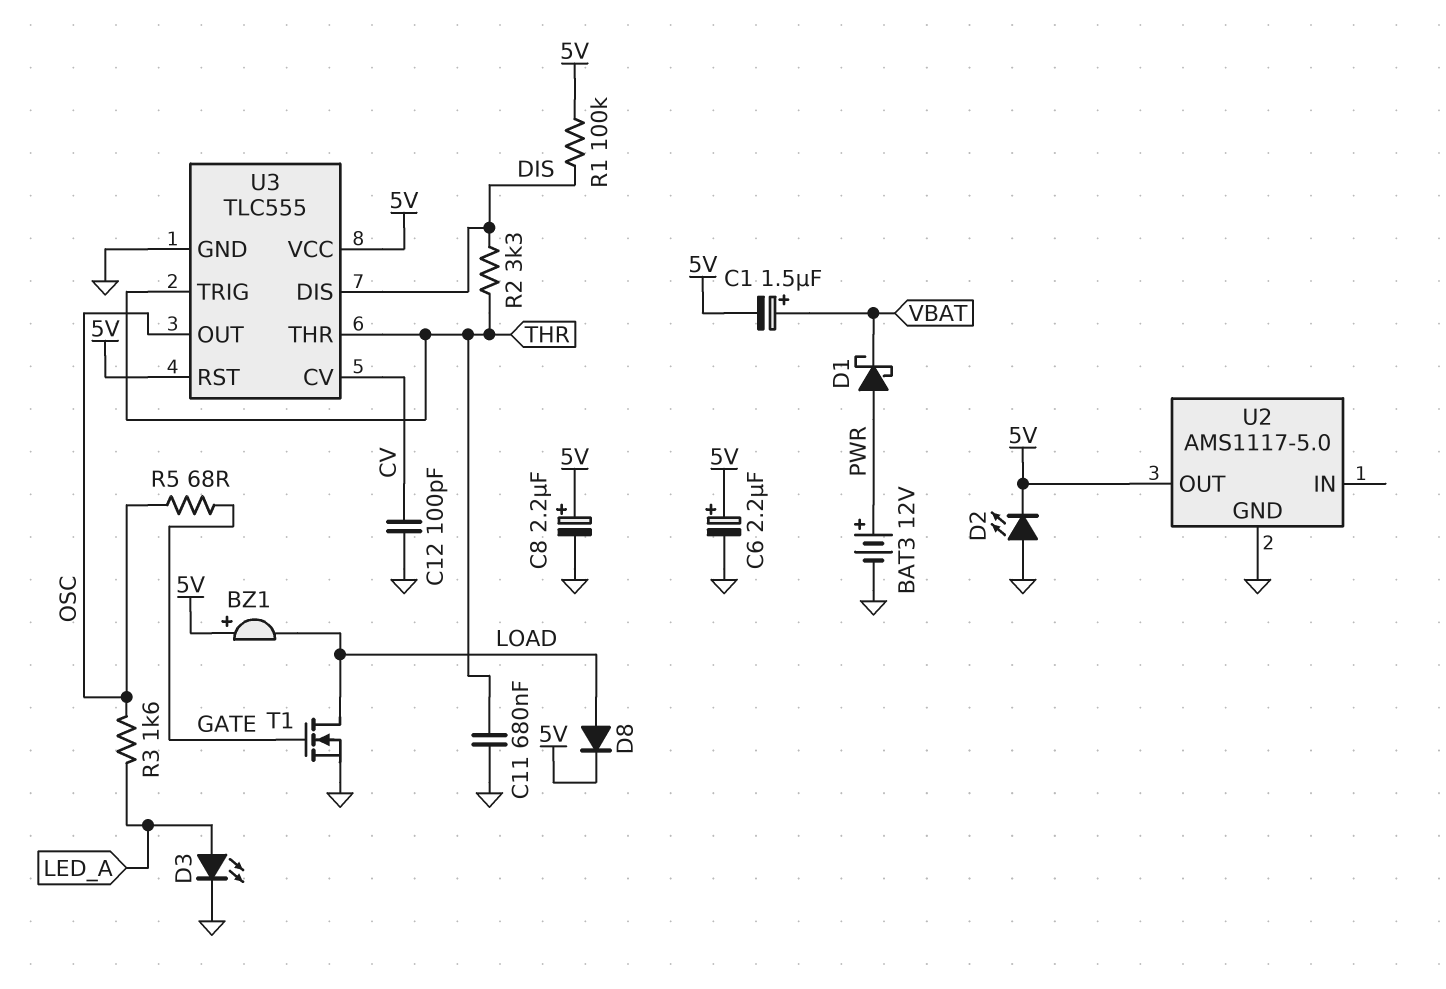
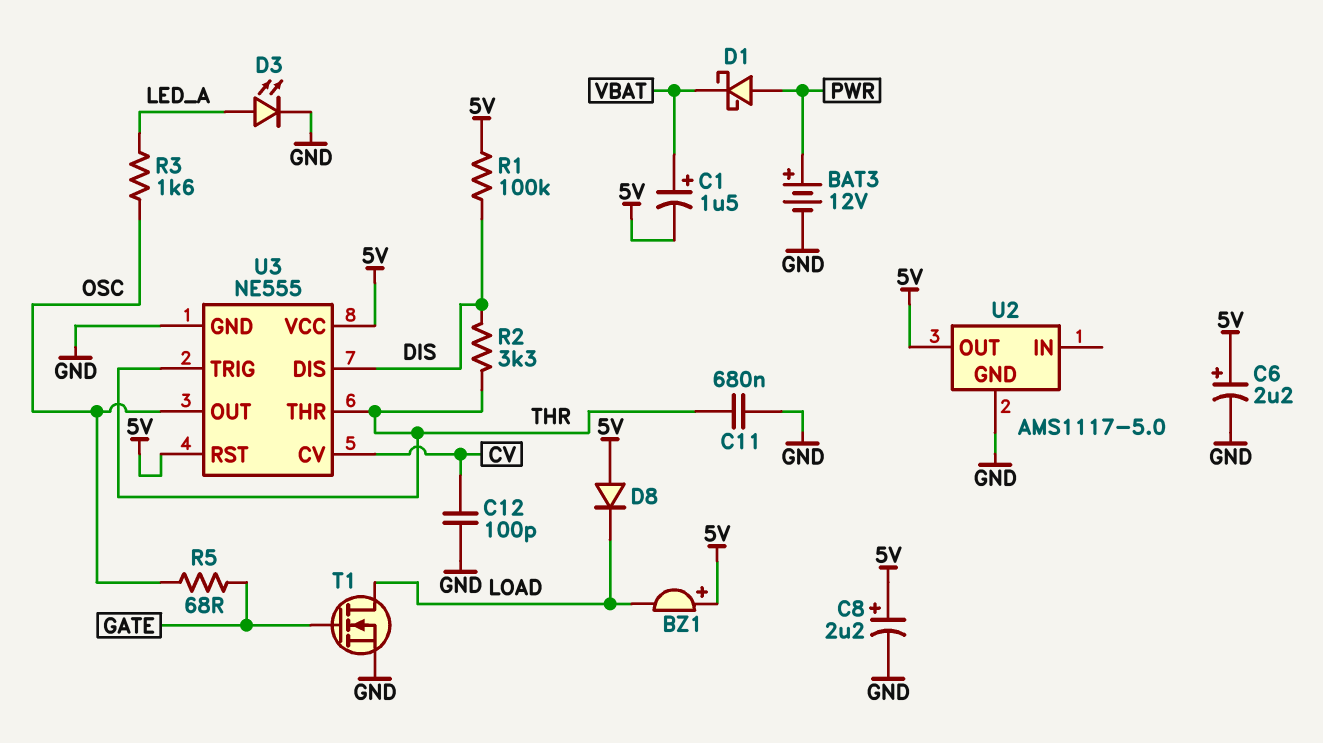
D2: LED (A GND, K 5V) -> none
D8: diode (A LOAD, K 5V) -> diode (A 5V, K LOAD)
U3: TLC555 -> NE555

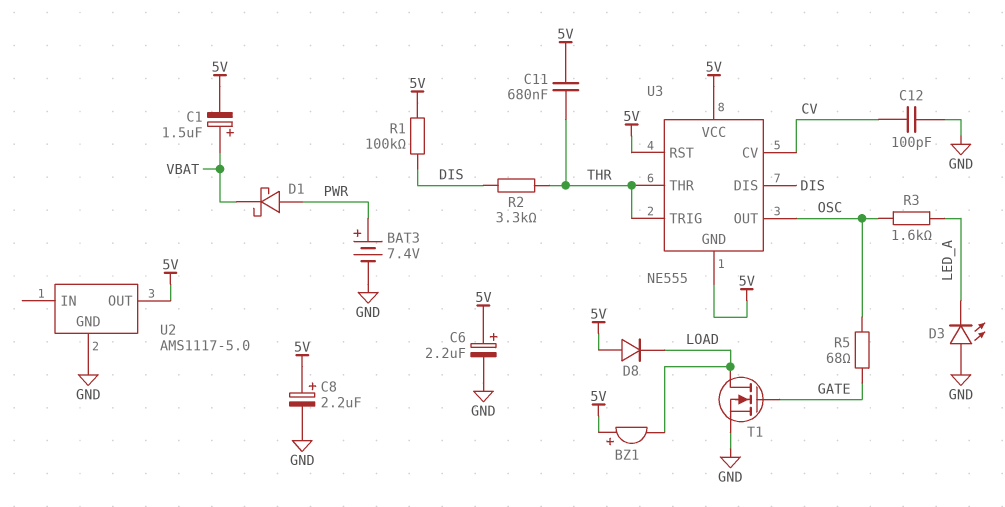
BAT3: 12V (plus PWR, minus GND) -> 7.4V (plus PWR, minus GND)
C11: 680nF (GND, THR) -> 680nF (5V, THR)
D3: LED (A LED_A, K GND) -> LED (A GND, K LED_A)
U3 pin GND: GND -> 5V

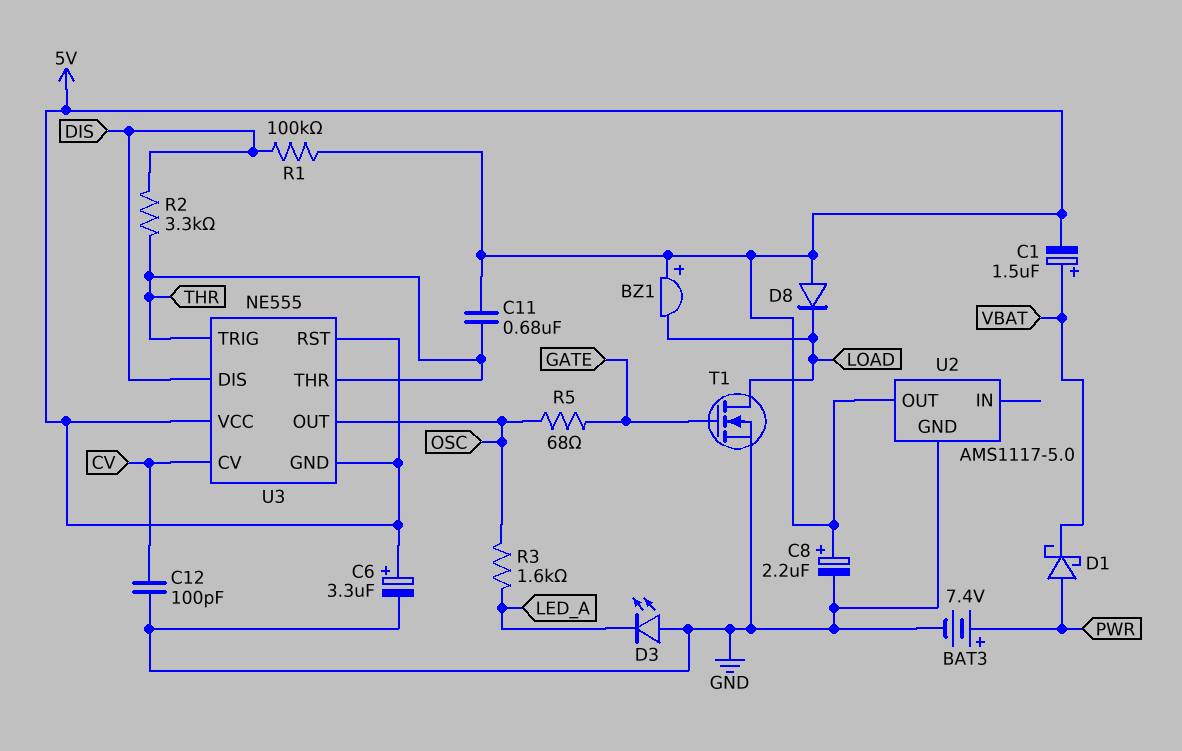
C6: 2.2uF (plus 5V, minus GND) -> 3.3uF (plus 5V, minus GND)

